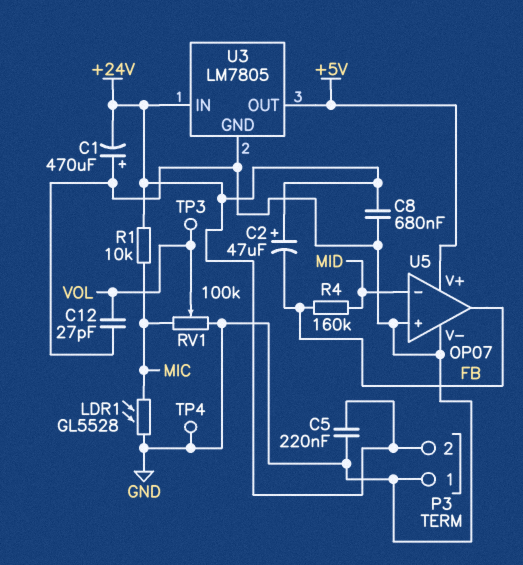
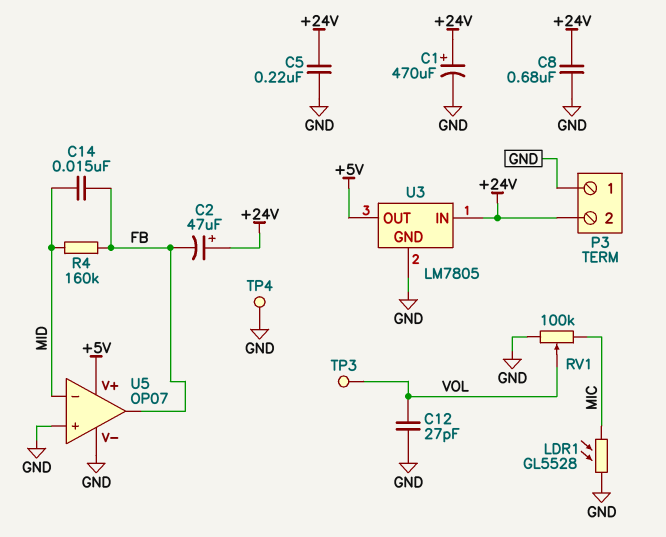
C1: 470uF (plus GND, minus +24V) -> 470uF (plus +24V, minus GND)
C14: none -> 15nF (FB, MID)
R1: 10k (+24V, MIC) -> none

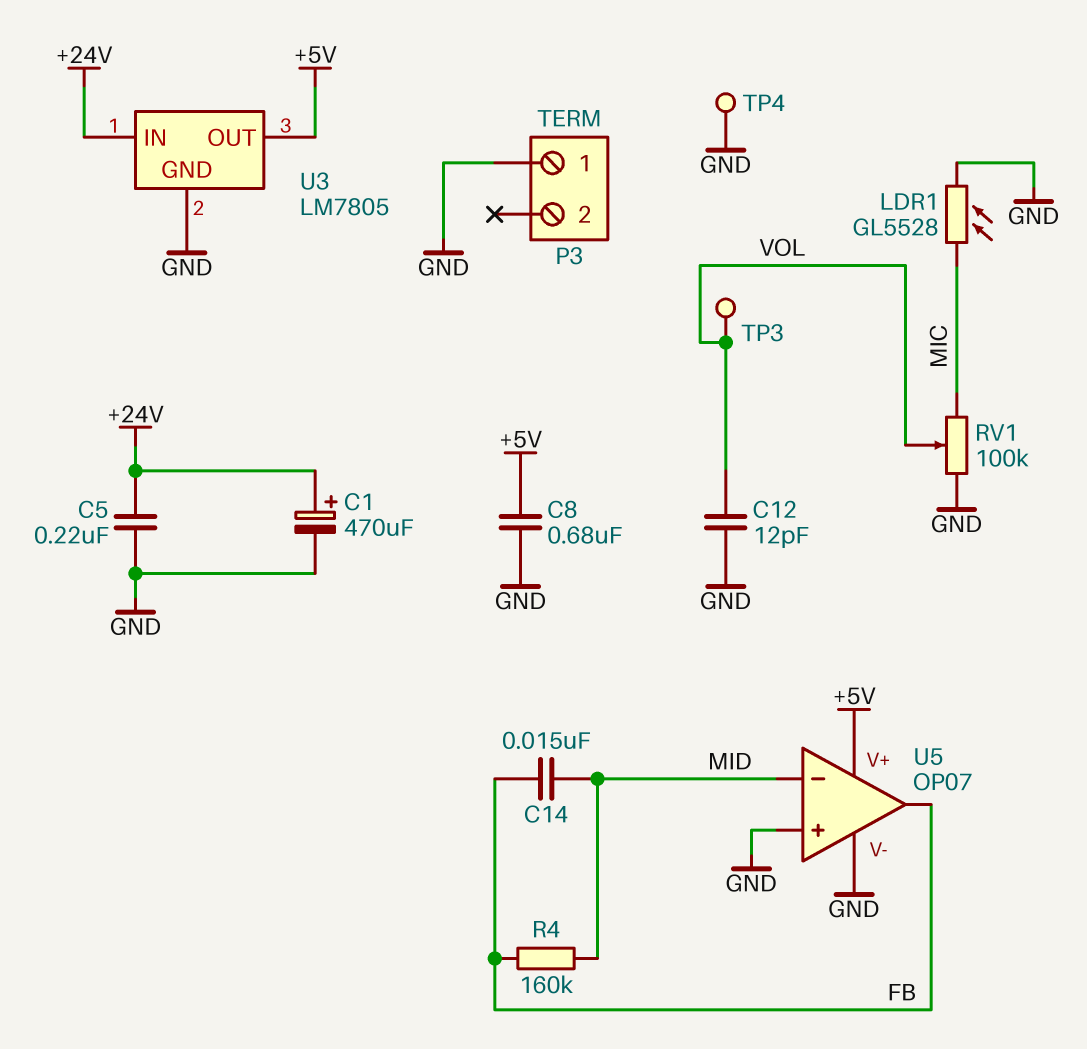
C2: 47uF (plus +24V, minus FB) -> none
C8: 680nF (+24V, GND) -> 680nF (+5V, GND)
C12: 27pF (GND, VOL) -> 12pF (GND, VOL)
P3 pin 2: +24V -> none

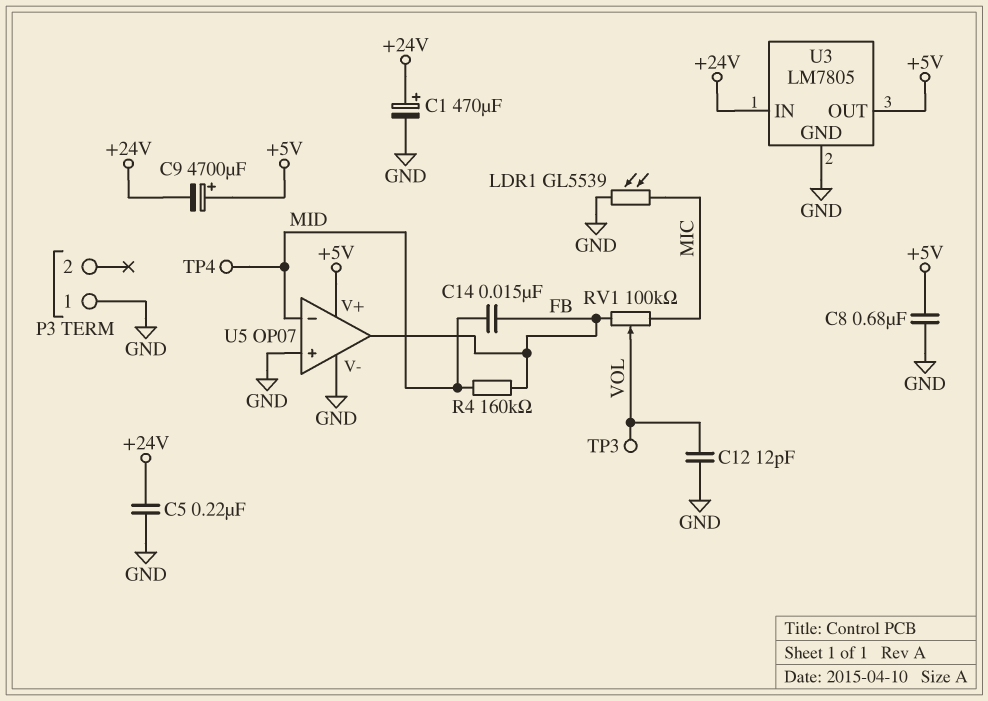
C9: none -> 4700uF (plus +5V, minus +24V)
LDR1: GL5528 (GND, MIC) -> GL5539 (GND, MIC)
RV1: 100k (GND, MIC, wiper VOL) -> 100k (FB, MIC, wiper VOL)
TP4: test point (GND) -> test point (MID)

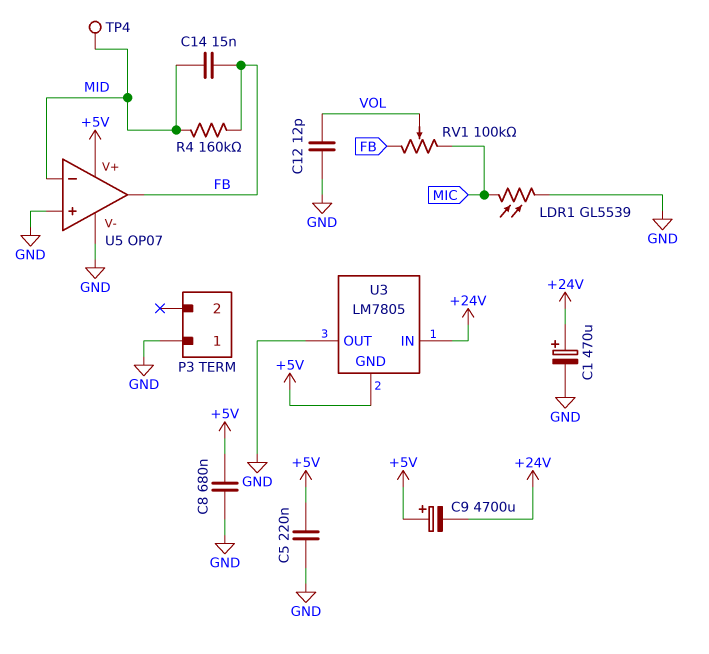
C5: 220nF (+24V, GND) -> 220nF (+5V, GND)
TP3: test point (VOL) -> none
U3 pin GND: GND -> +5V
U3 pin OUT: +5V -> GND

